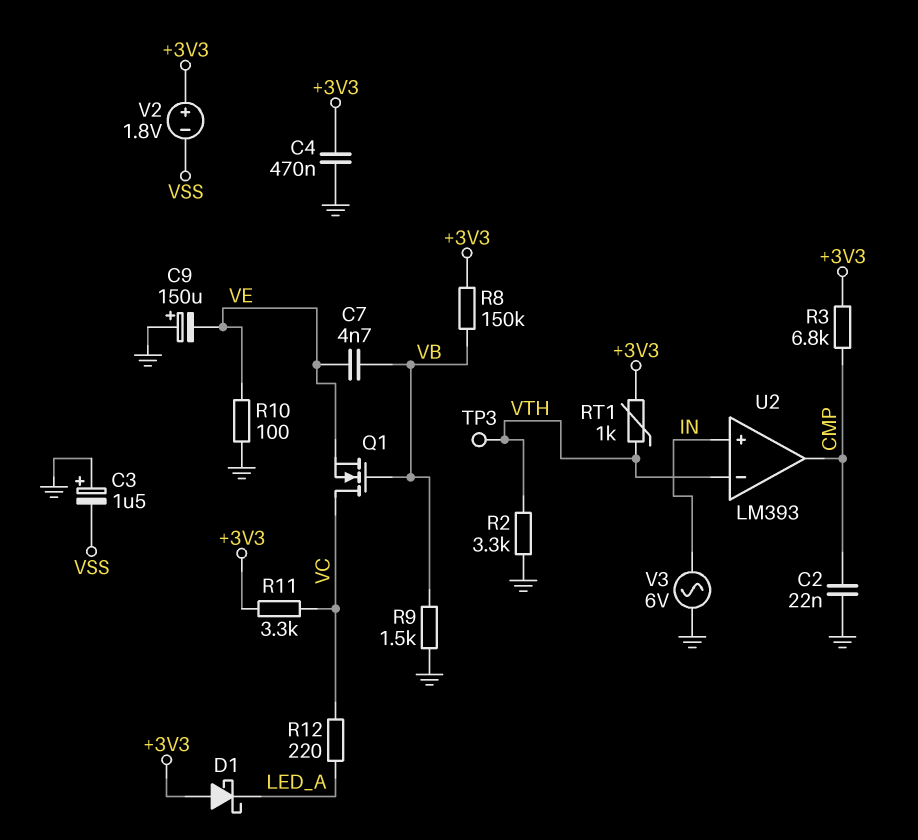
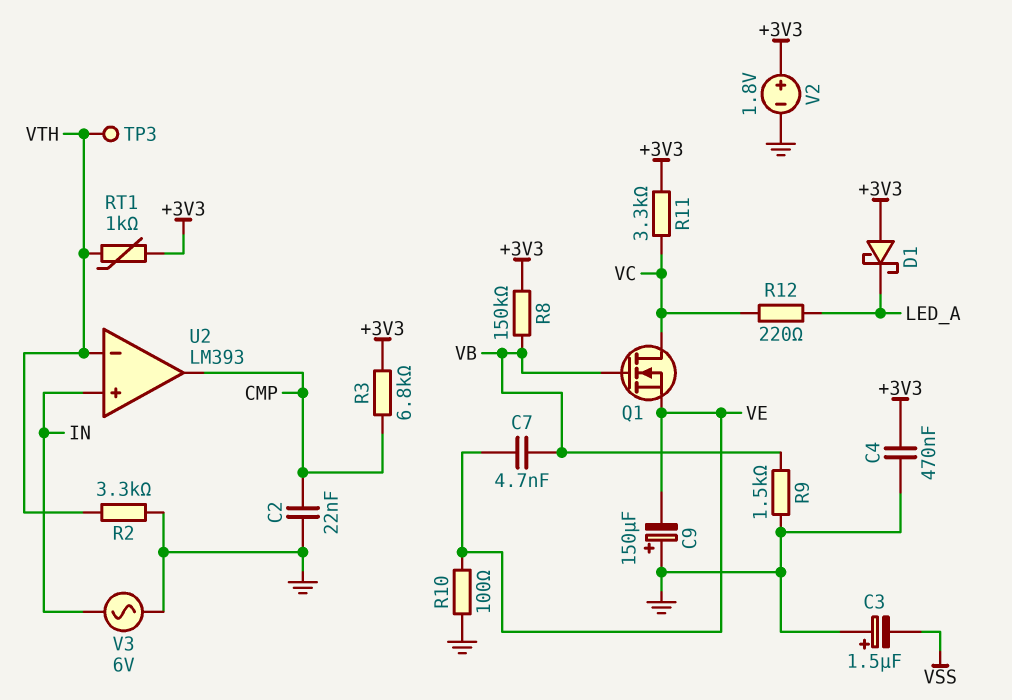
V2: 1.8V (plus +3V3, minus VSS) -> 1.8V (plus +3V3, minus GND)

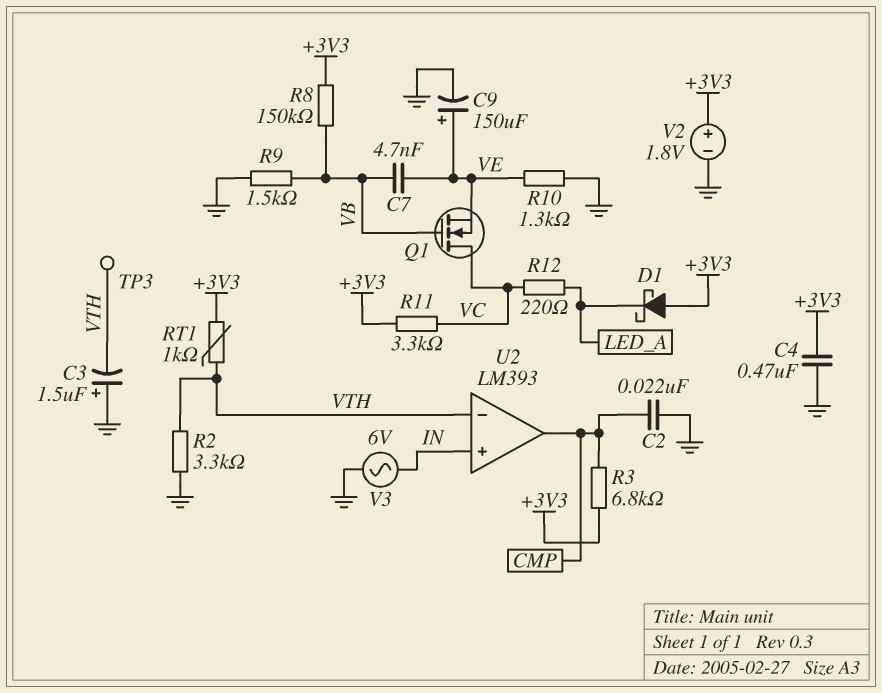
C3: 1.5uF (plus GND, minus VSS) -> 1.5uF (plus GND, minus VTH)
C9: 150uF (plus GND, minus VE) -> 150uF (plus VE, minus GND)
R10: 100 (GND, VE) -> 1.3k (GND, VE)

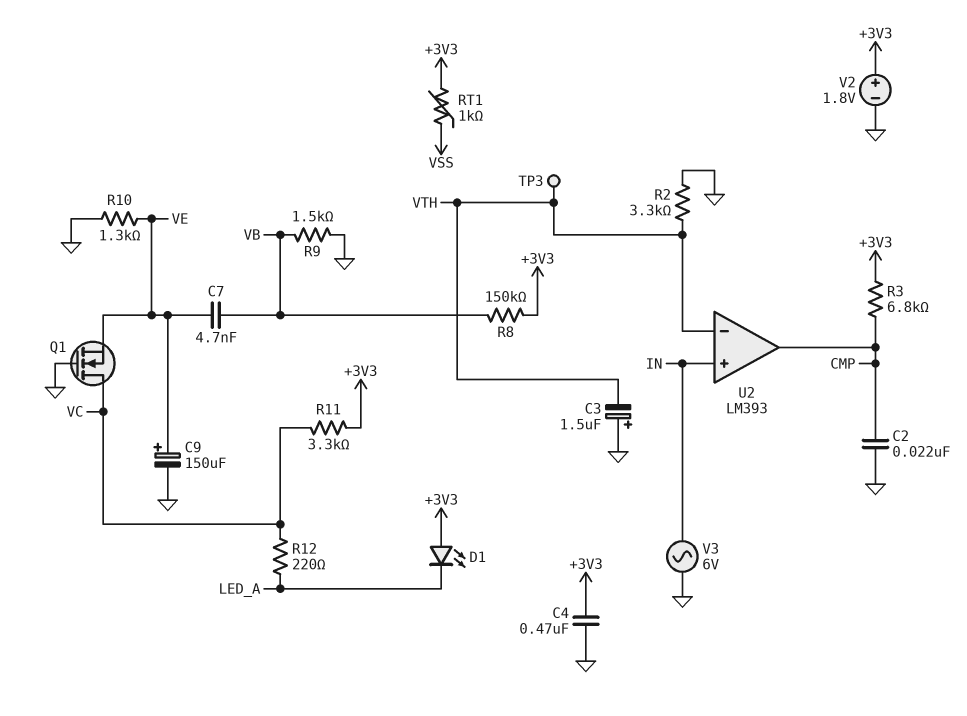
D1: schottky (A +3V3, K LED_A) -> LED (A +3V3, K LED_A)
Q1: NMOS (G VB, D VC, S VE) -> NMOS (G GND, D VC, S VE)
RT1: 1k (+3V3, VTH) -> 1k (+3V3, VSS)

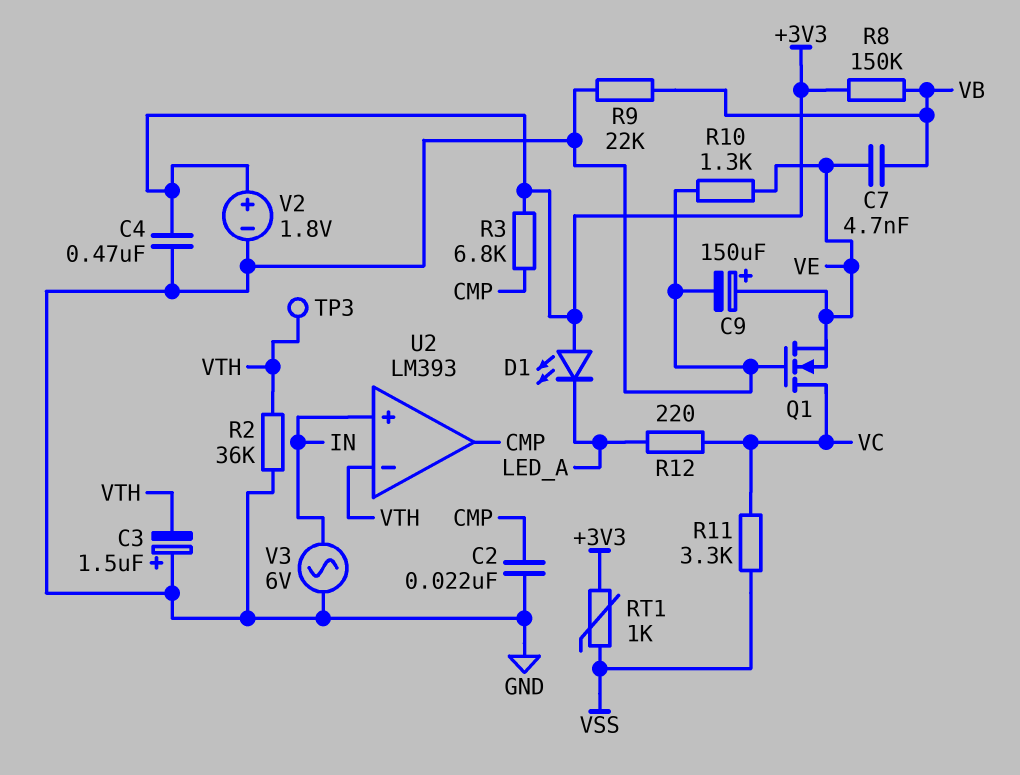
R2: 3.3k (GND, VTH) -> 36k (GND, VTH)
R9: 1.5k (GND, VB) -> 22k (GND, VB)
R11: 3.3k (+3V3, VC) -> 3.3k (VC, VSS)

